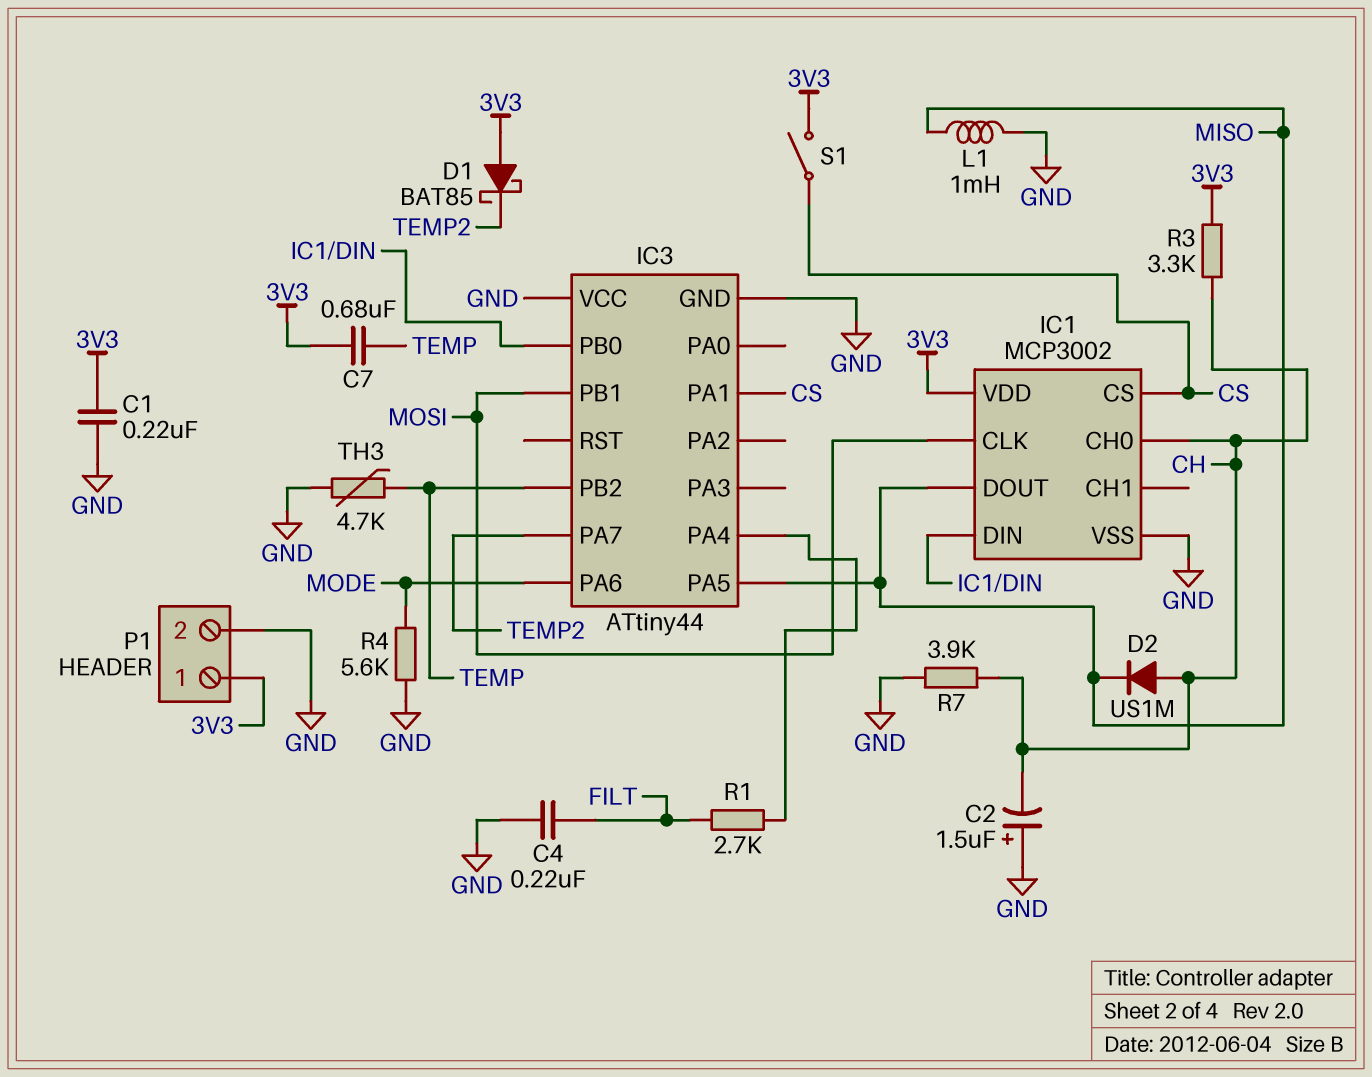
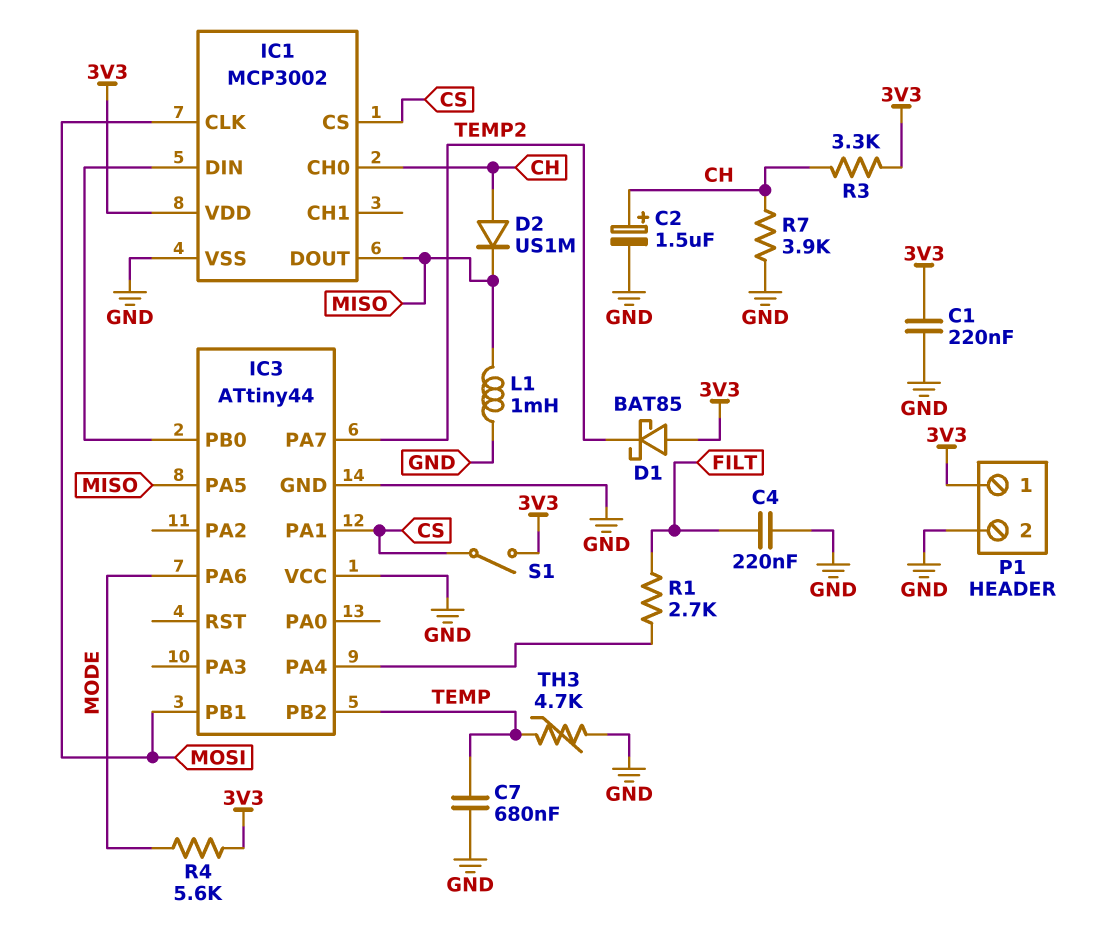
C2: 1.5uF (plus GND, minus CH) -> 1.5uF (plus CH, minus GND)
C7: 680nF (3V3, TEMP) -> 680nF (GND, TEMP)
R4: 5.6k (GND, MODE) -> 5.6k (3V3, MODE)

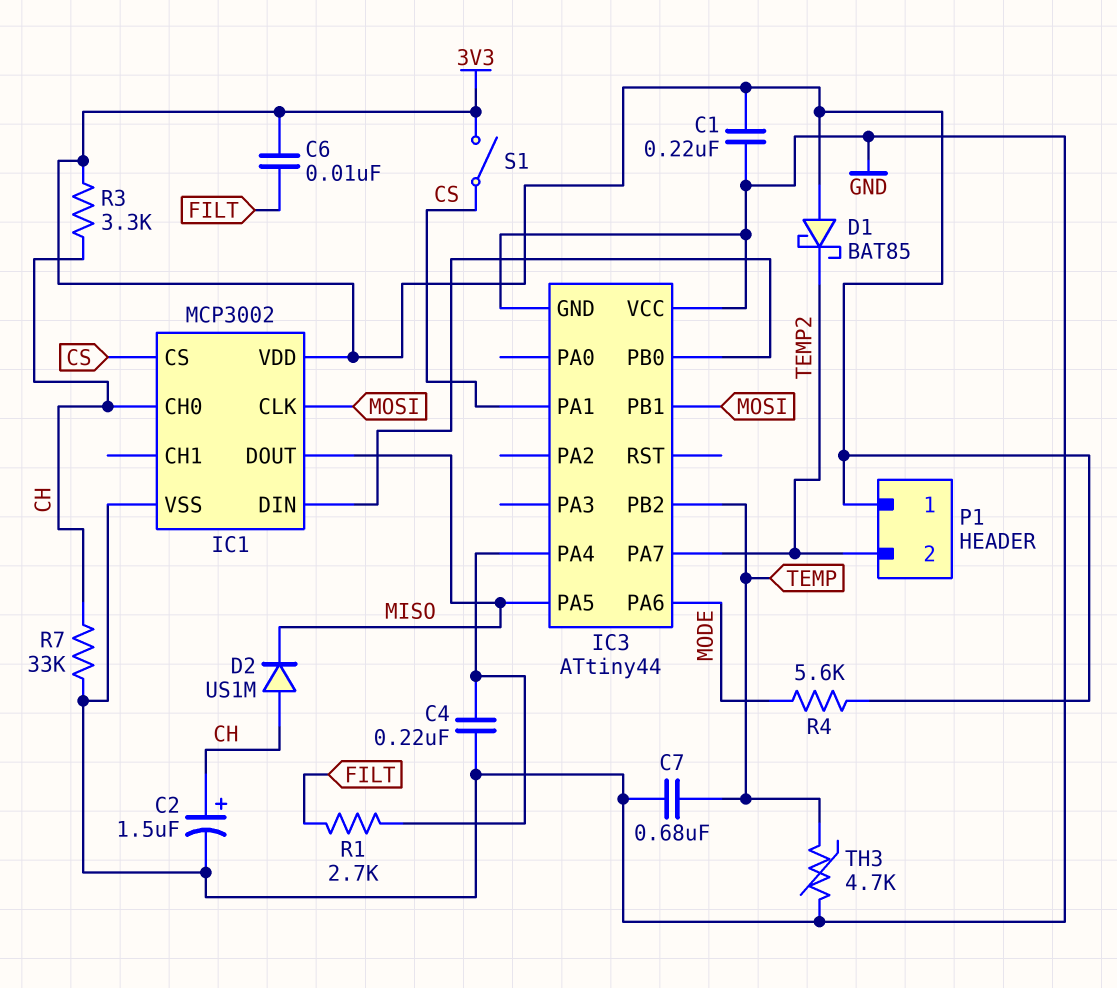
C4: 220nF (FILT, GND) -> 220nF (GND, IC3/PA4)
C6: none -> 10nF (3V3, FILT)
L1: 1mH (GND, MISO) -> none
P1 pin 2: GND -> TEMP2
R7: 3.9k (CH, GND) -> 33k (CH, GND)

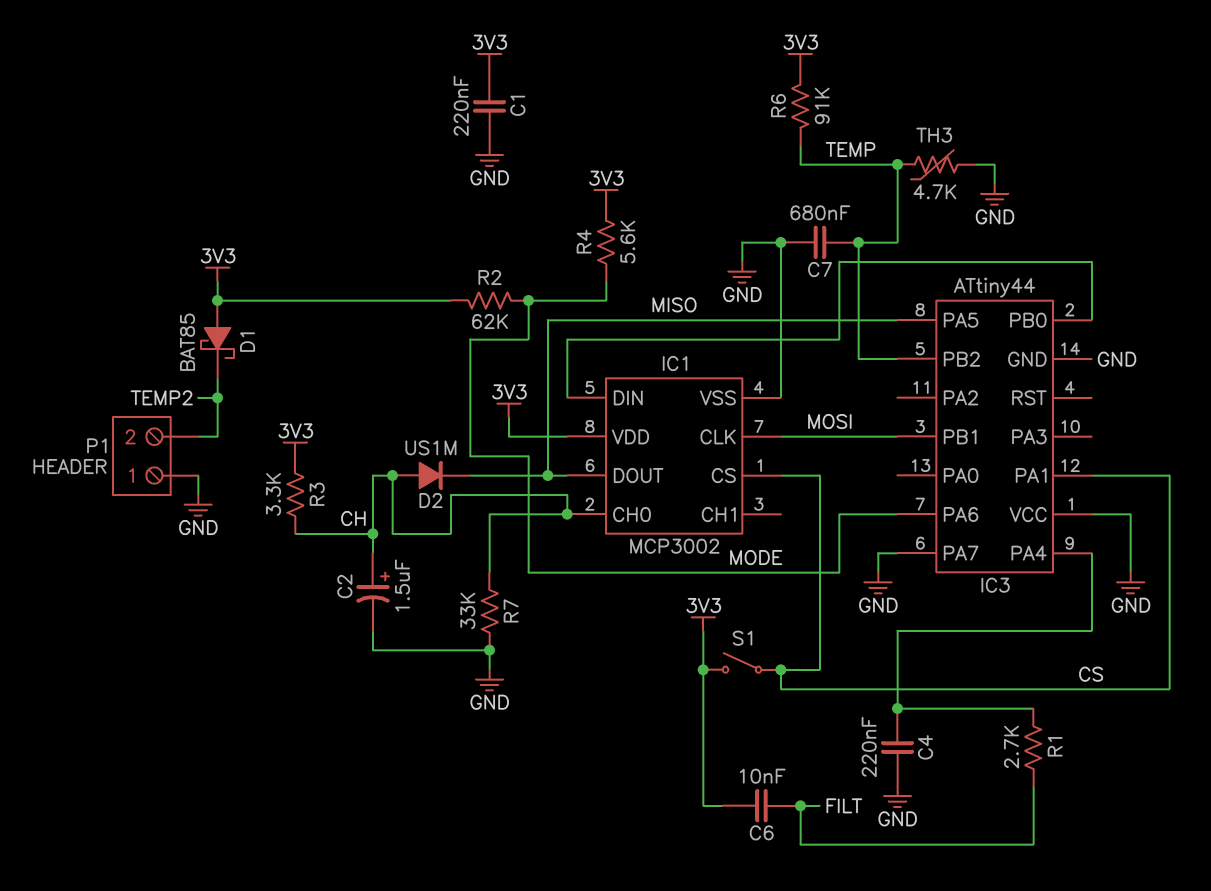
IC3 pin PA7: TEMP2 -> GND
P1 pin 1: 3V3 -> GND
R2: none -> 62k (3V3, MODE)
R6: none -> 91k (3V3, TEMP)

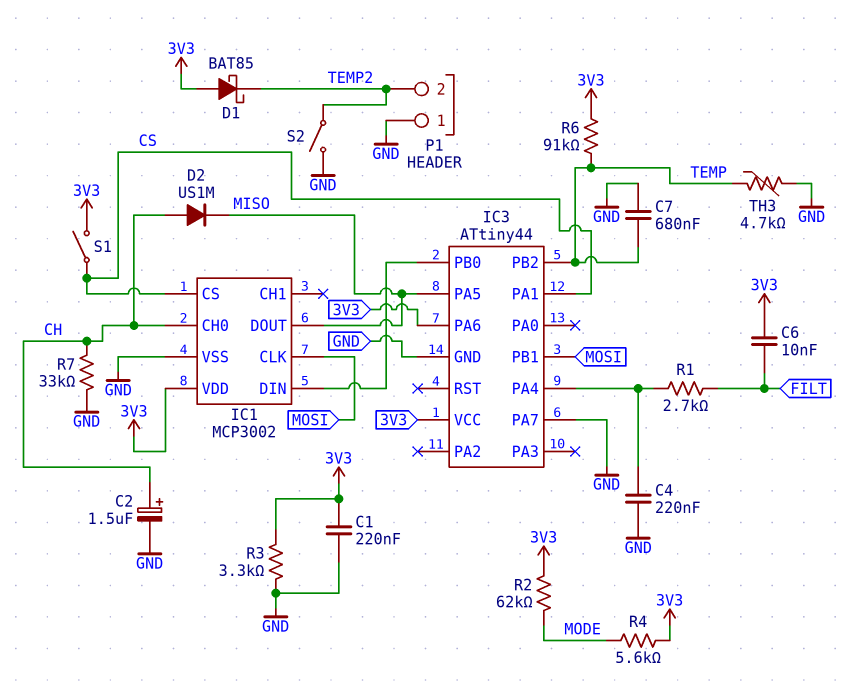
IC3 pin PA6: MODE -> 3V3
IC3 pin VCC: GND -> 3V3
R3: 3.3k (3V3, CH) -> 3.3k (3V3, GND)
S2: none -> switch (GND, TEMP2)

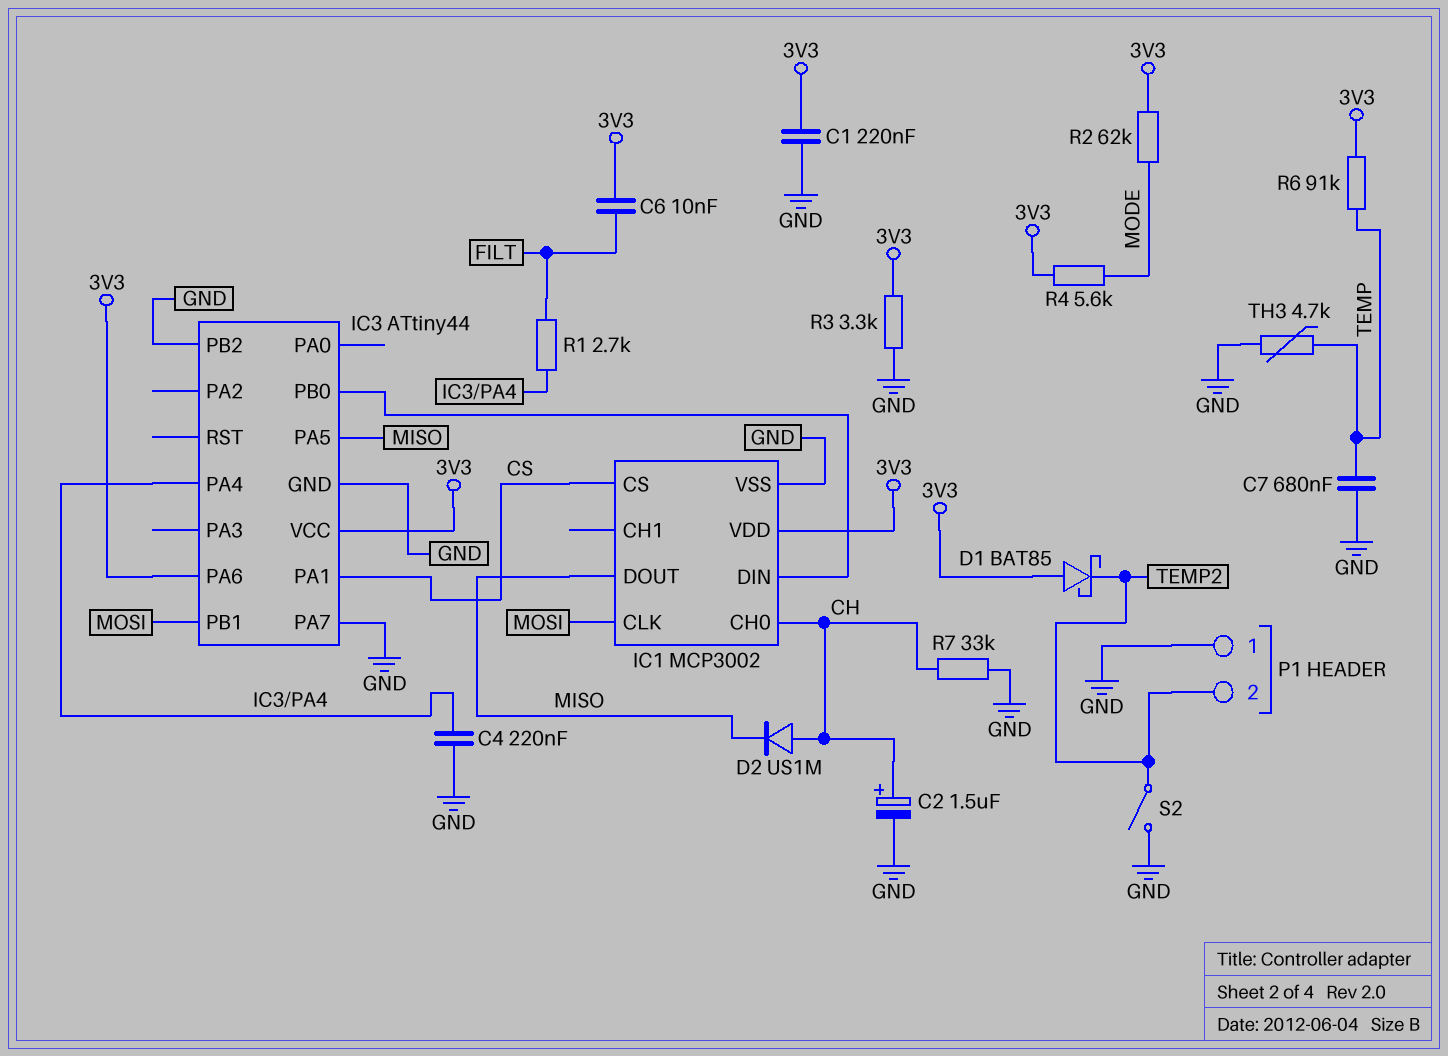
IC3 pin PB2: TEMP -> GND
S1: switch (3V3, CS) -> none

